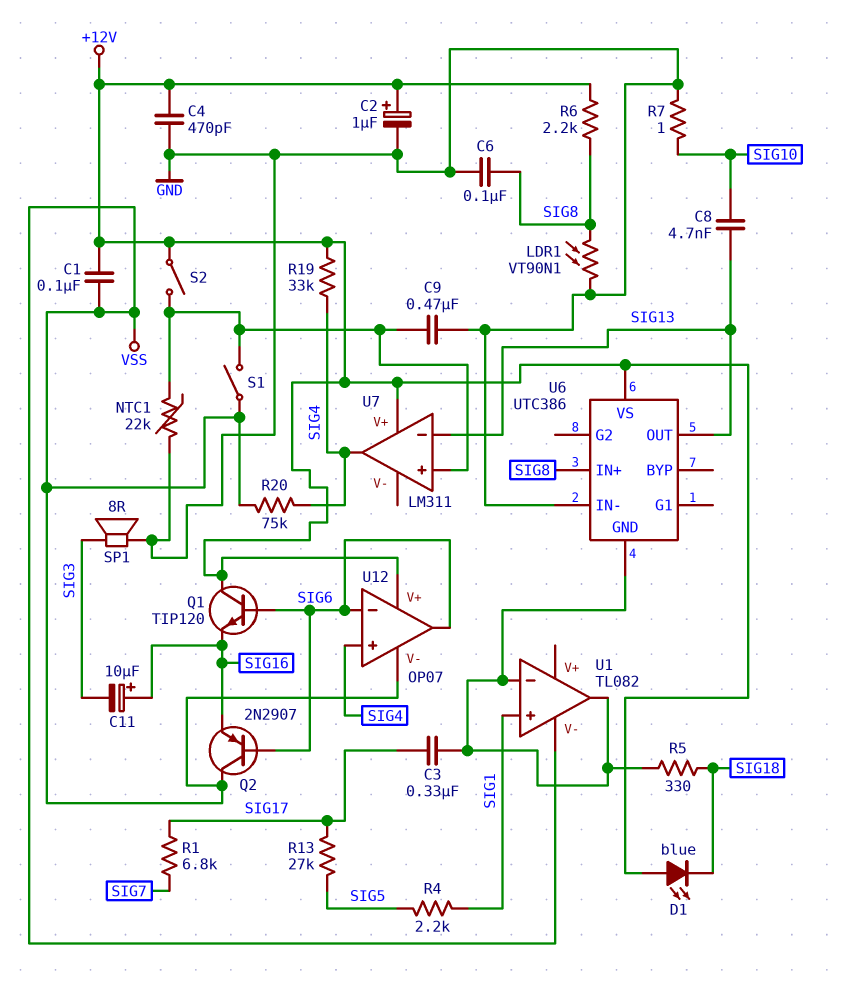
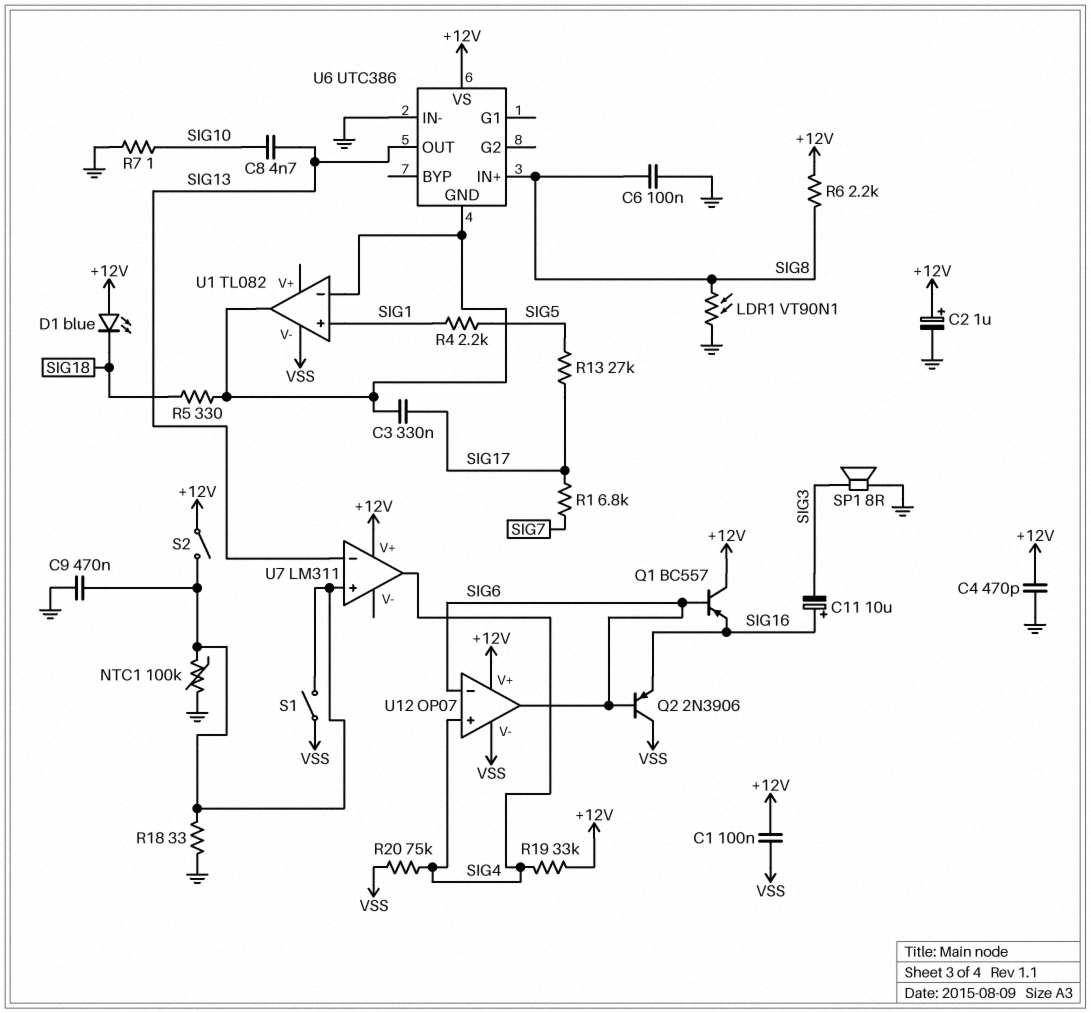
NTC1: 22k (GND, U7/in+) -> 100k (GND, U7/in+)
Q1: NPN TIP120 (B SIG6, C +12V, E SIG16) -> PNP BC557 (B SIG6, C +12V, E SIG16)
Q2: PNP 2N2907 (B SIG6, C VSS, E SIG16) -> PNP 2N3906 (B SIG6, C VSS, E SIG16)
R18: none -> 33 (GND, U7/in+)

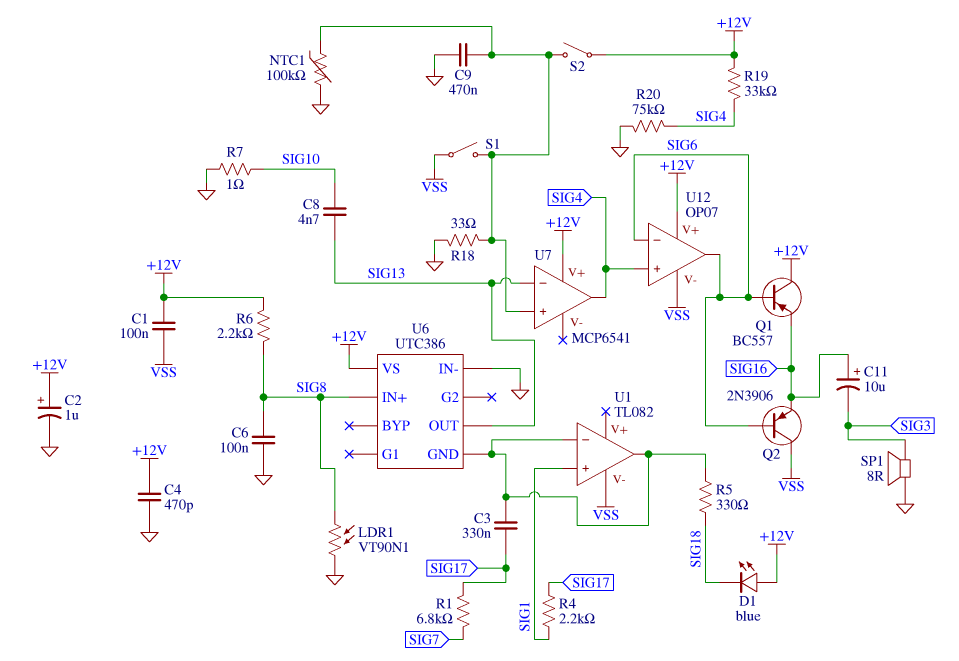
R4: 2.2k (SIG1, SIG5) -> 2.2k (SIG1, SIG17)
R13: 27k (SIG5, SIG17) -> none
R20: 75k (SIG4, VSS) -> 75k (GND, SIG4)
U7: LM311 -> MCP6541

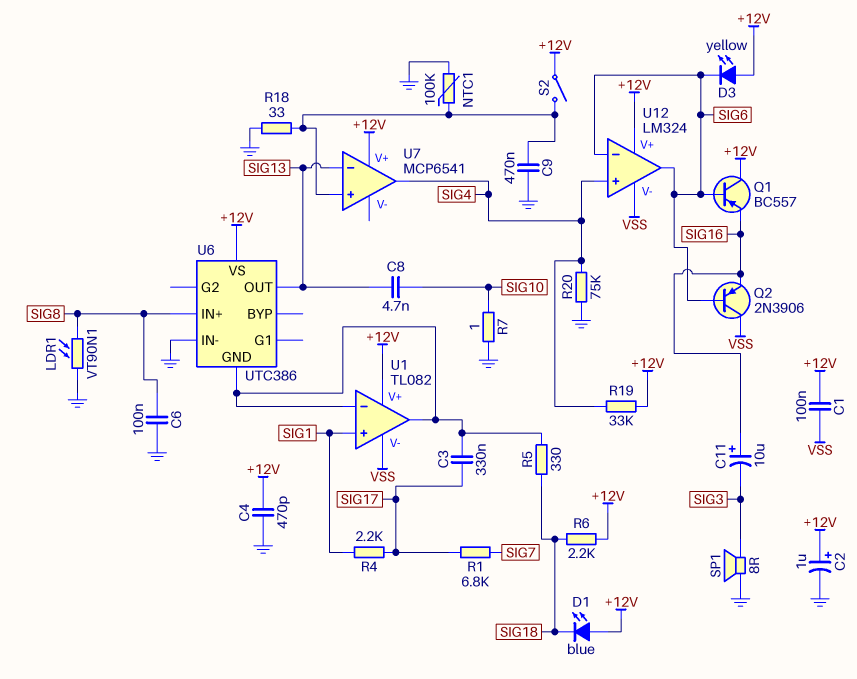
D3: none -> LED yellow (A +12V, K SIG6)
R6: 2.2k (+12V, SIG8) -> 2.2k (+12V, SIG18)
S1: switch (U7/in+, VSS) -> none
U1 pin V+: none -> +12V
U12: OP07 -> LM324

